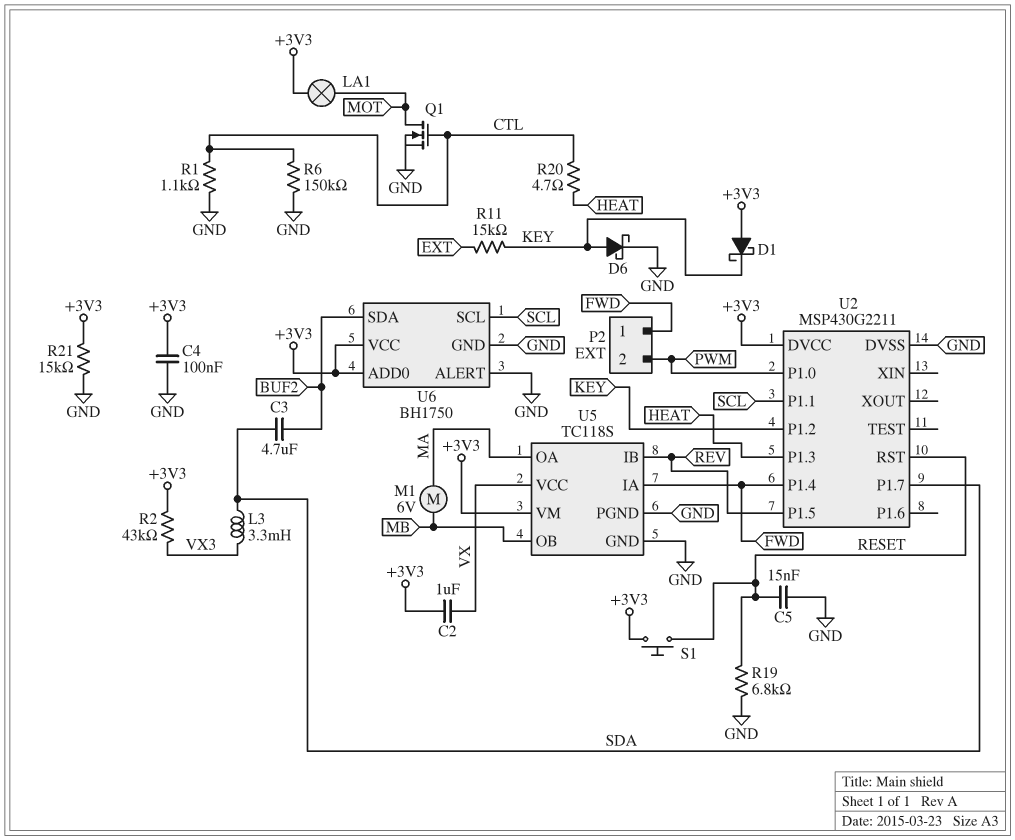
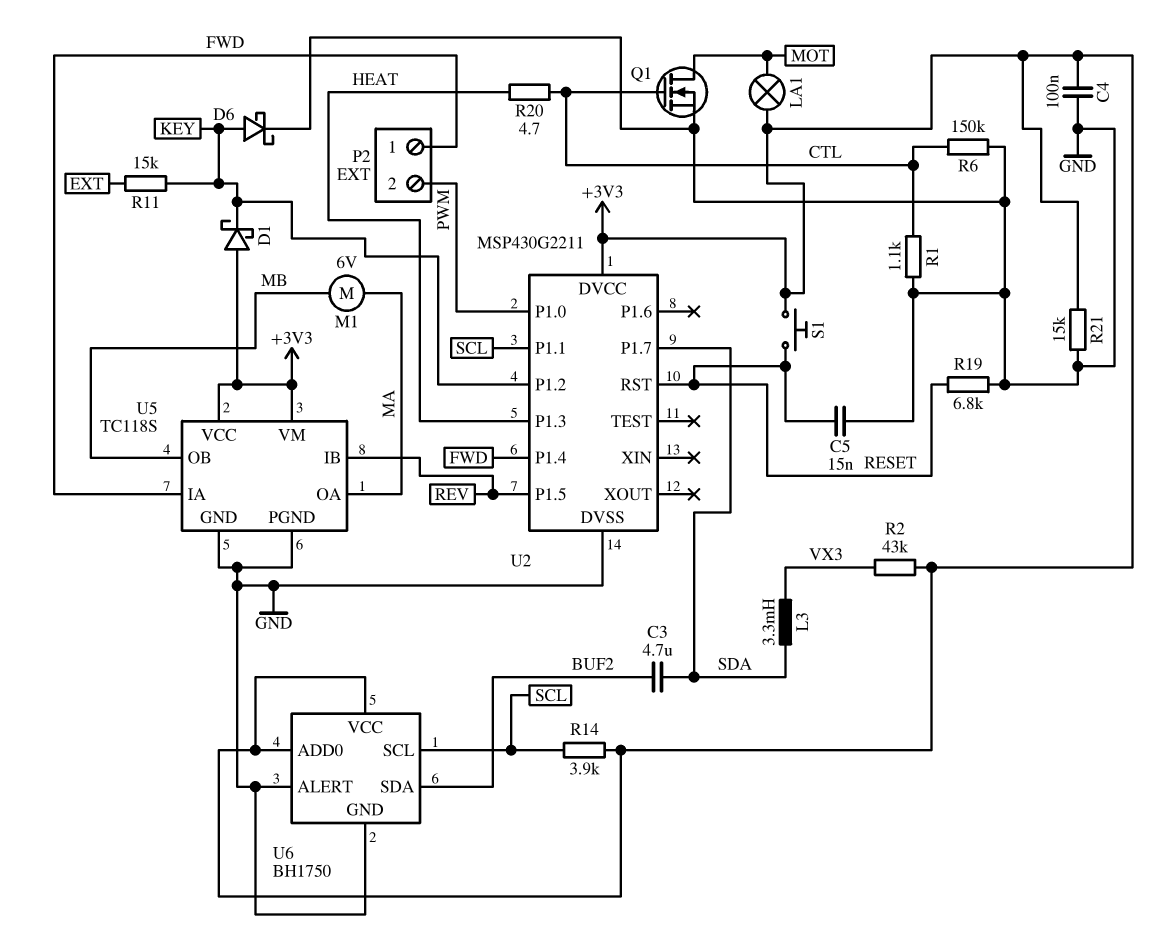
C2: 1uF (+3V3, VX) -> none
R14: none -> 3.9k (+3V3, SCL)
U5 pin VCC: VX -> +3V3

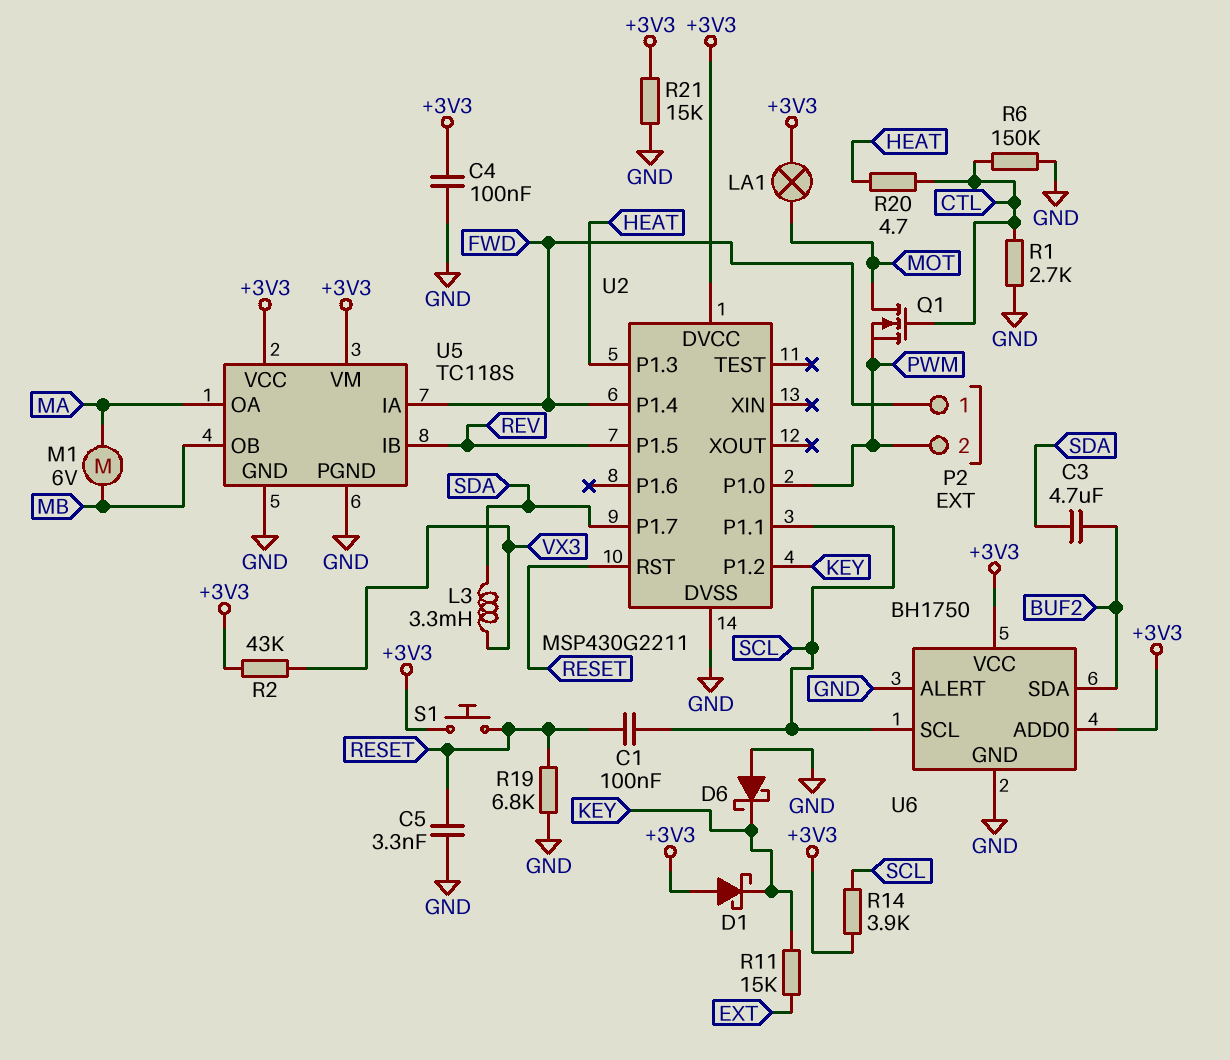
C1: none -> 100nF (RESET, SCL)
C5: 15nF (GND, RESET) -> 3.3nF (GND, RESET)
D6: schottky (A KEY, K GND) -> schottky (A GND, K KEY)
Q1: NMOS (G CTL, D MOT, S GND) -> NMOS (G CTL, D MOT, S PWM)
R1: 1.1k (CTL, GND) -> 2.7k (CTL, GND)

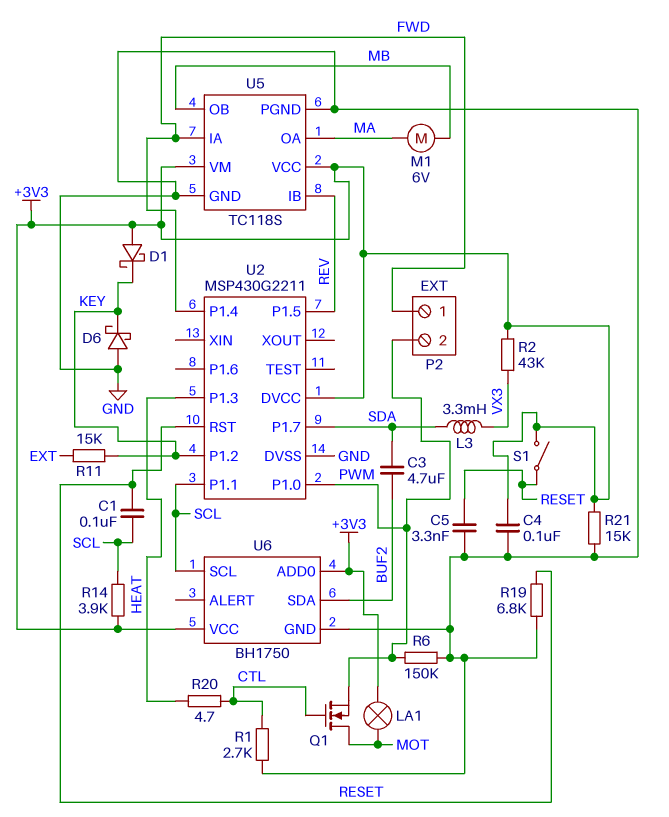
R6: 150k (CTL, GND) -> 150k (GND, PWM)
S1: button (+3V3, RESET) -> switch (+3V3, RESET)
U6 pin ALERT: GND -> none

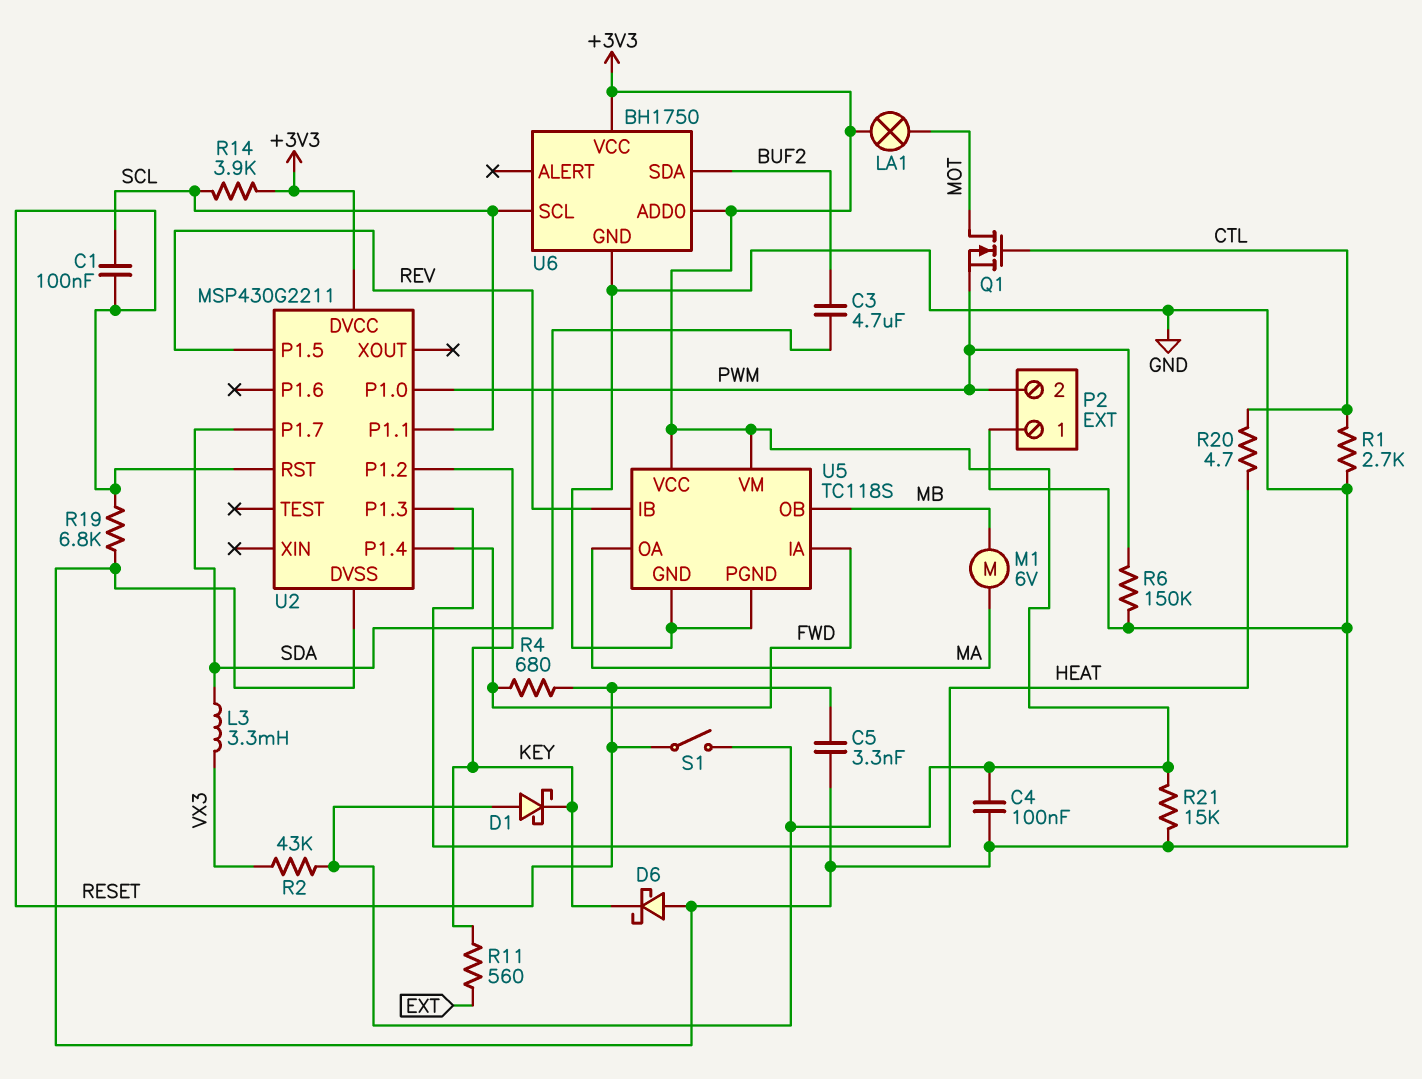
P2 pin 1: FWD -> GND
R4: none -> 680 (FWD, RESET)
R11: 15k (EXT, KEY) -> 560 (EXT, KEY)

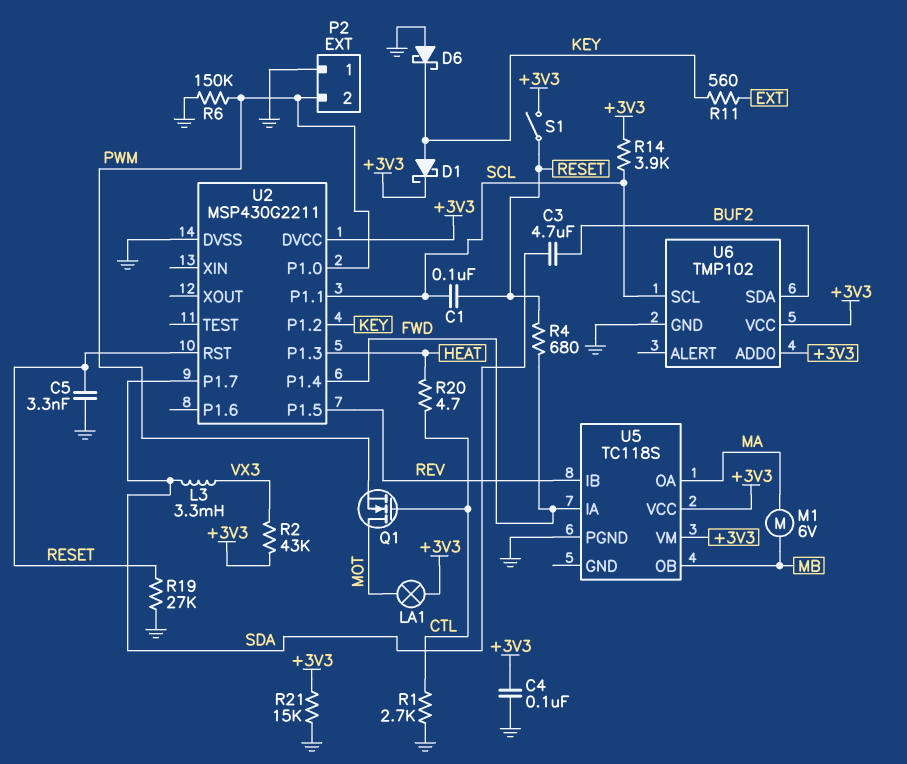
D1: schottky (A +3V3, K KEY) -> schottky (A KEY, K +3V3)
R19: 6.8k (GND, RESET) -> 27k (GND, RESET)
U5 pin GND: GND -> none
U6: BH1750 -> TMP102

